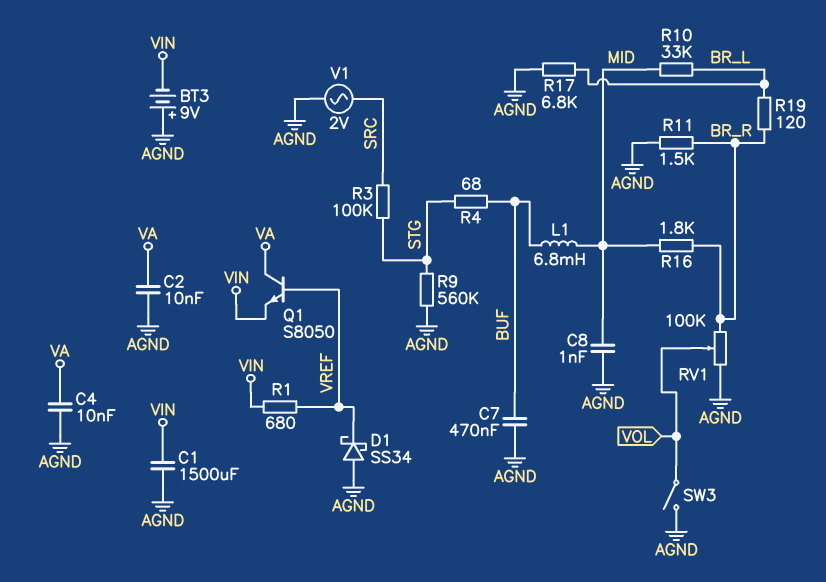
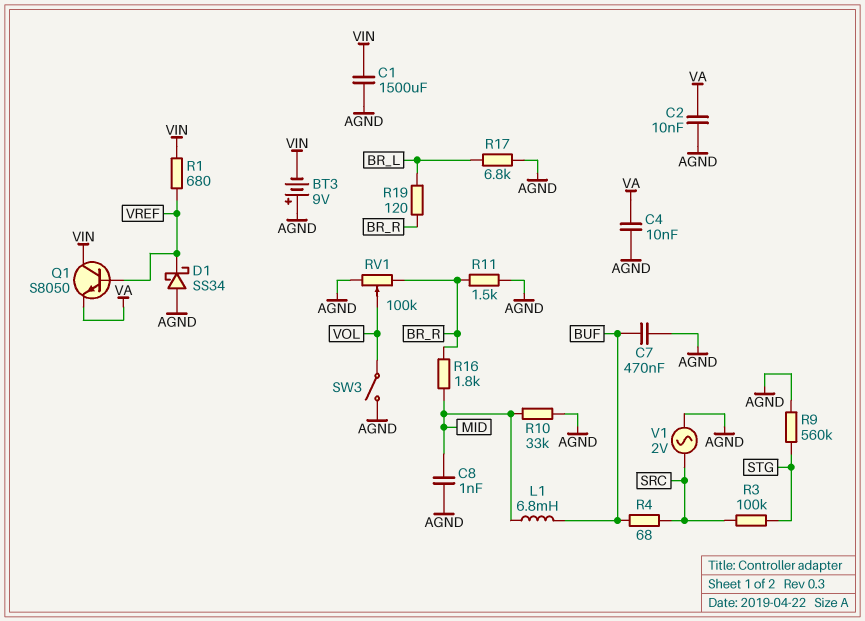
Q1: NPN S8050 (B VREF, C VA, E VIN) -> NPN S8050 (B VREF, C VIN, E VA)
R4: 68 (BUF, STG) -> 68 (BUF, SRC)
R10: 33k (BR_L, MID) -> 33k (AGND, MID)

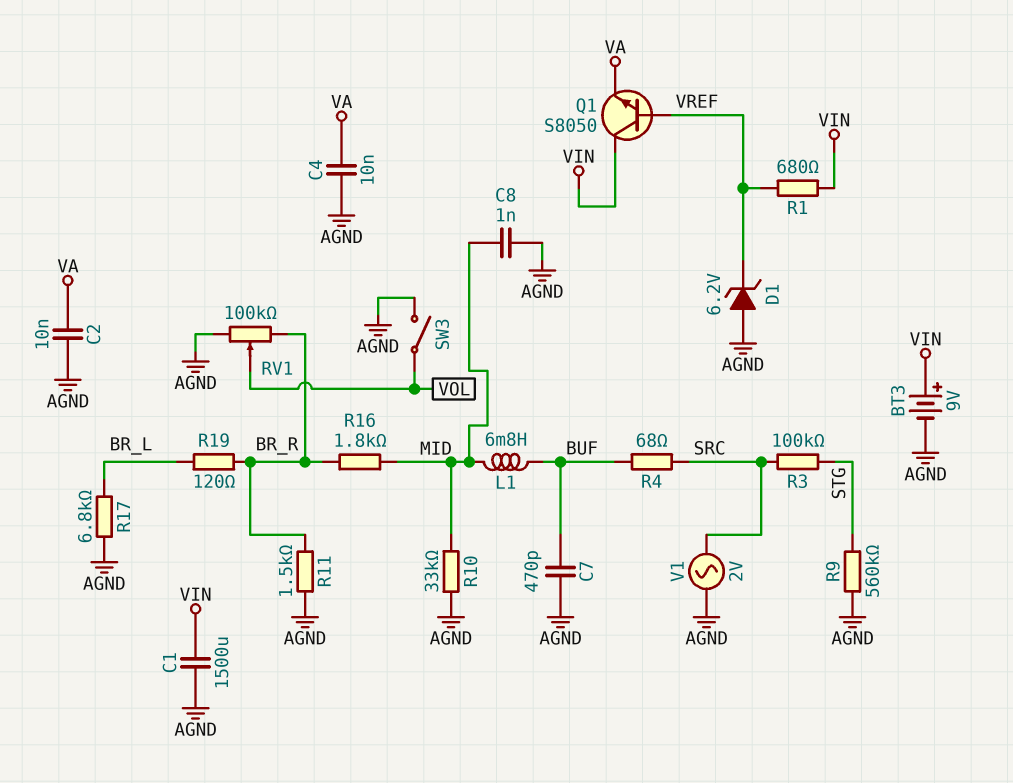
BT3: 9V (plus AGND, minus VIN) -> 9V (plus VIN, minus AGND)
C7: 470nF (AGND, BUF) -> 470pF (AGND, BUF)
D1: schottky SS34 (A AGND, K VREF) -> zener 6.2V (A AGND, K VREF)

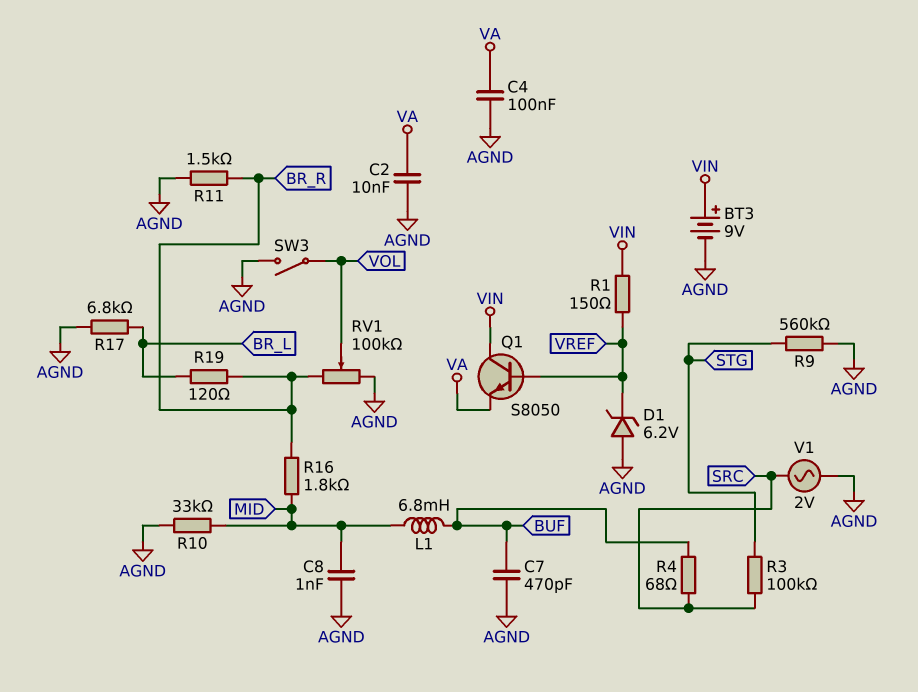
C1: 1500uF (AGND, VIN) -> none
C4: 10nF (AGND, VA) -> 100nF (AGND, VA)
R1: 680 (VIN, VREF) -> 150 (VIN, VREF)

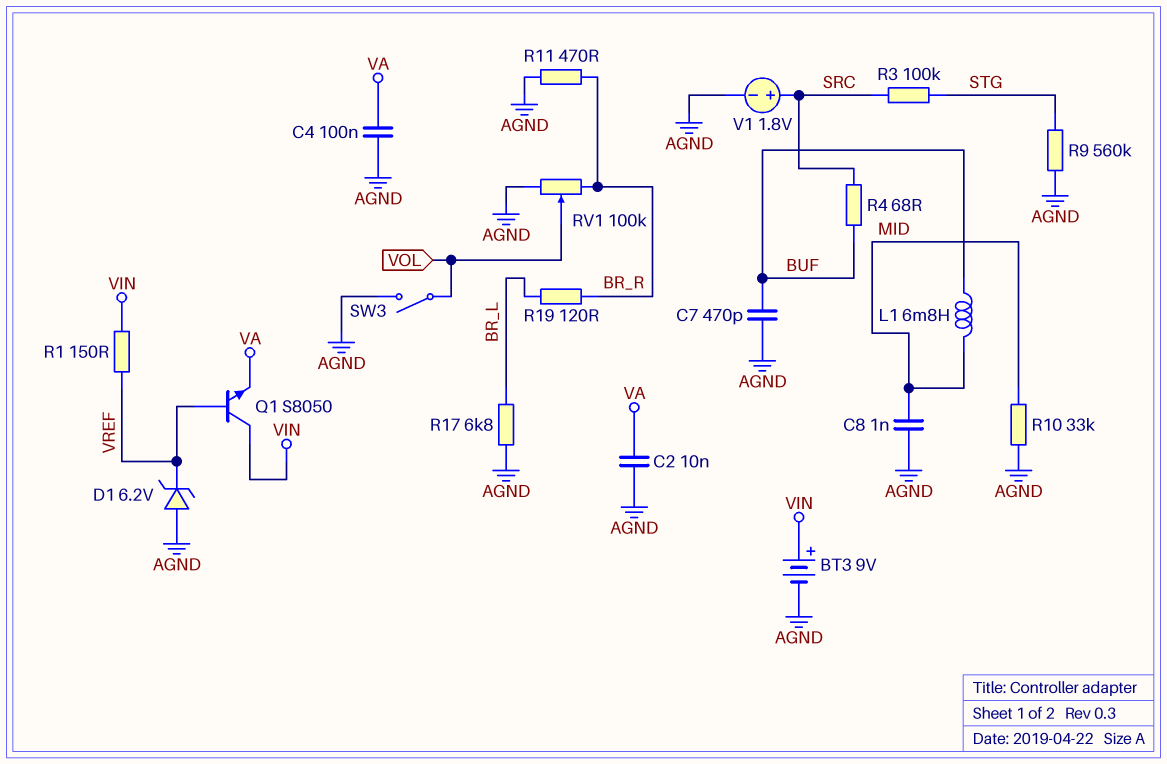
R11: 1.5k (AGND, BR_R) -> 470 (AGND, BR_R)
R16: 1.8k (BR_R, MID) -> none
V1: AC 2V (AGND, SRC) -> 1.8V (plus SRC, minus AGND)

